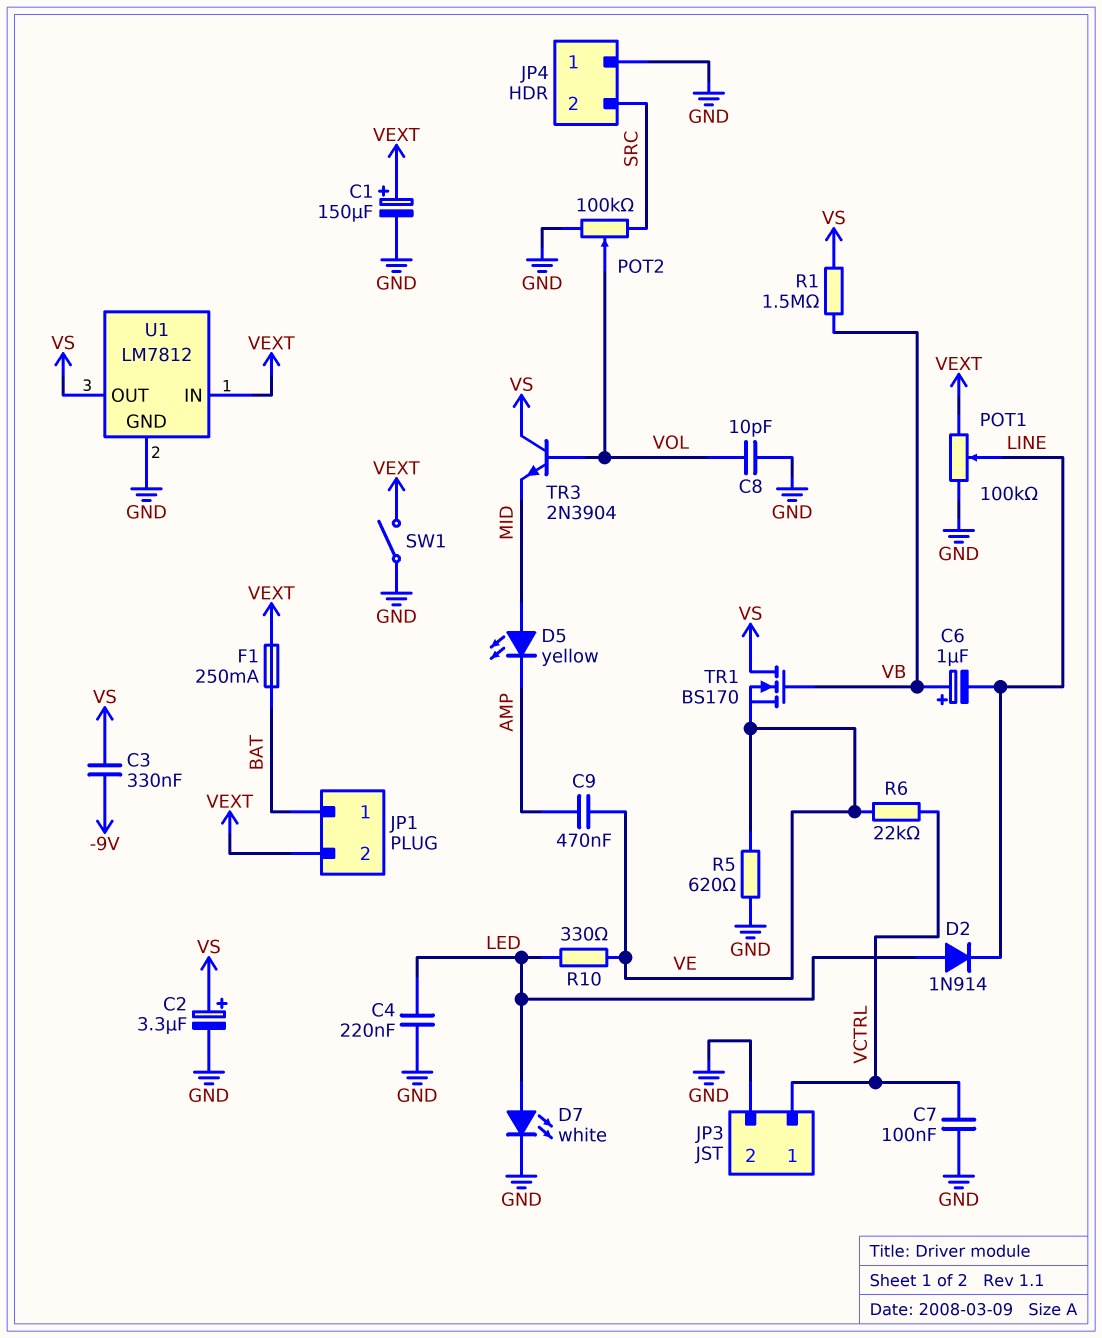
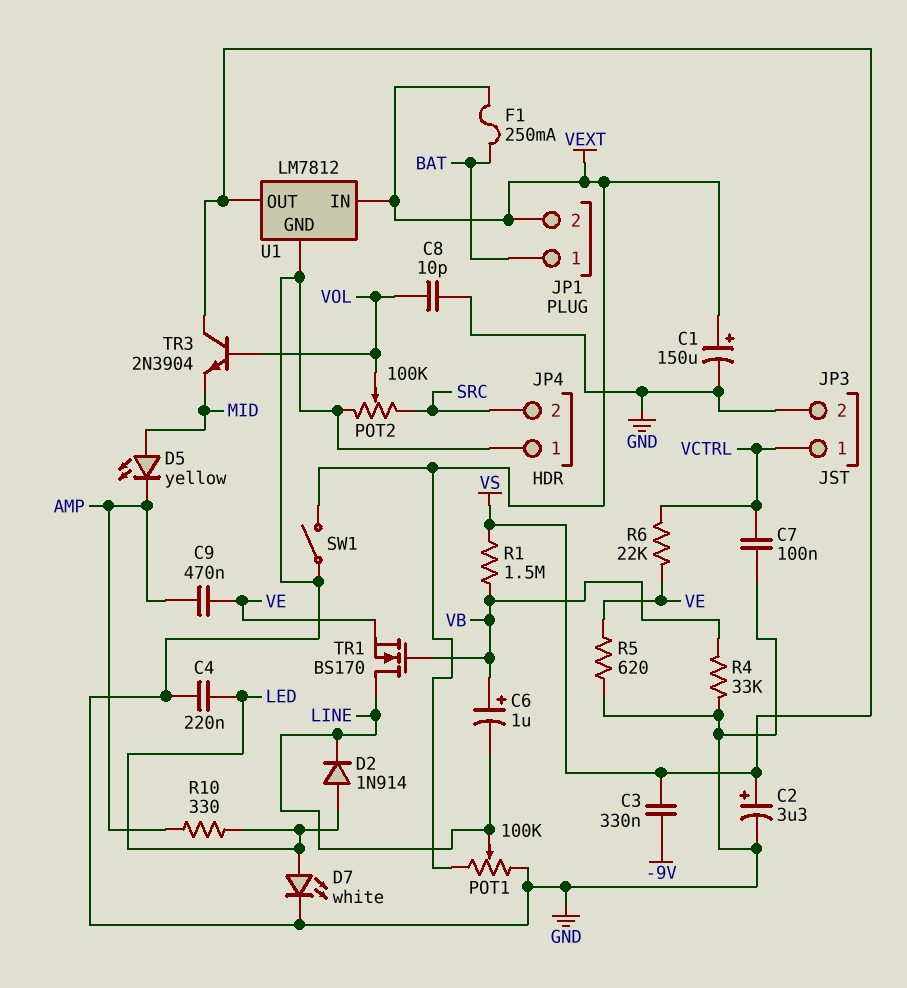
R4: none -> 33k (GND, VB)
R10: 330 (LED, VE) -> 330 (AMP, LED)
TR1: NMOS BS170 (G VB, D VS, S VE) -> NMOS BS170 (G VB, D LINE, S VE)

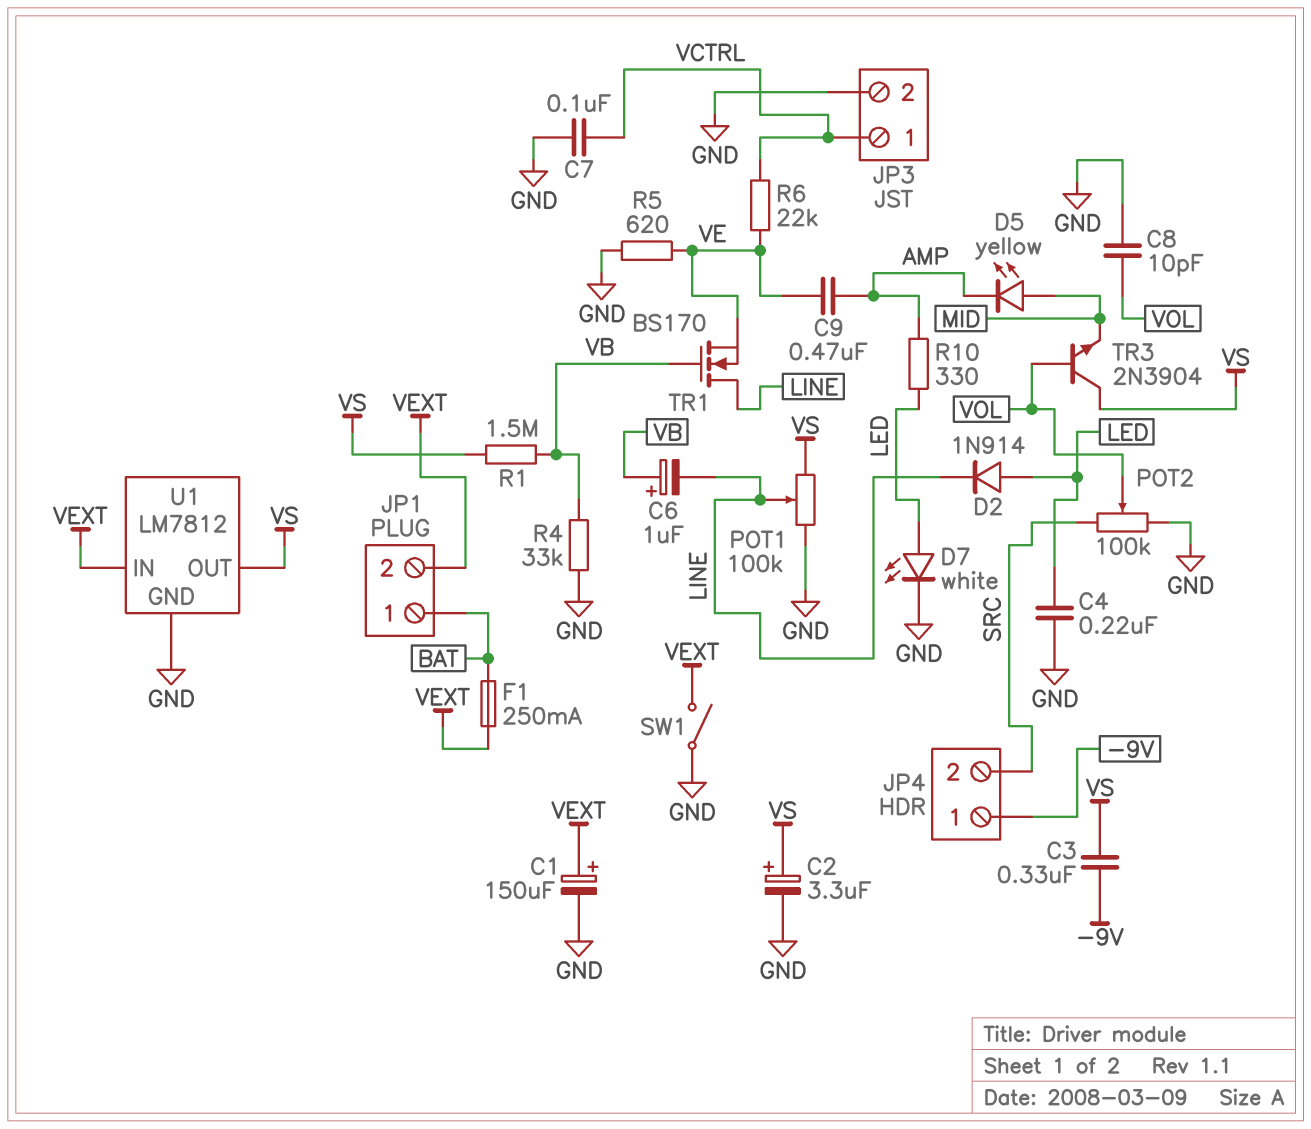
JP4 pin 1: GND -> -9V
POT1: 100k (GND, VEXT, wiper LINE) -> 100k (GND, VS, wiper LINE)

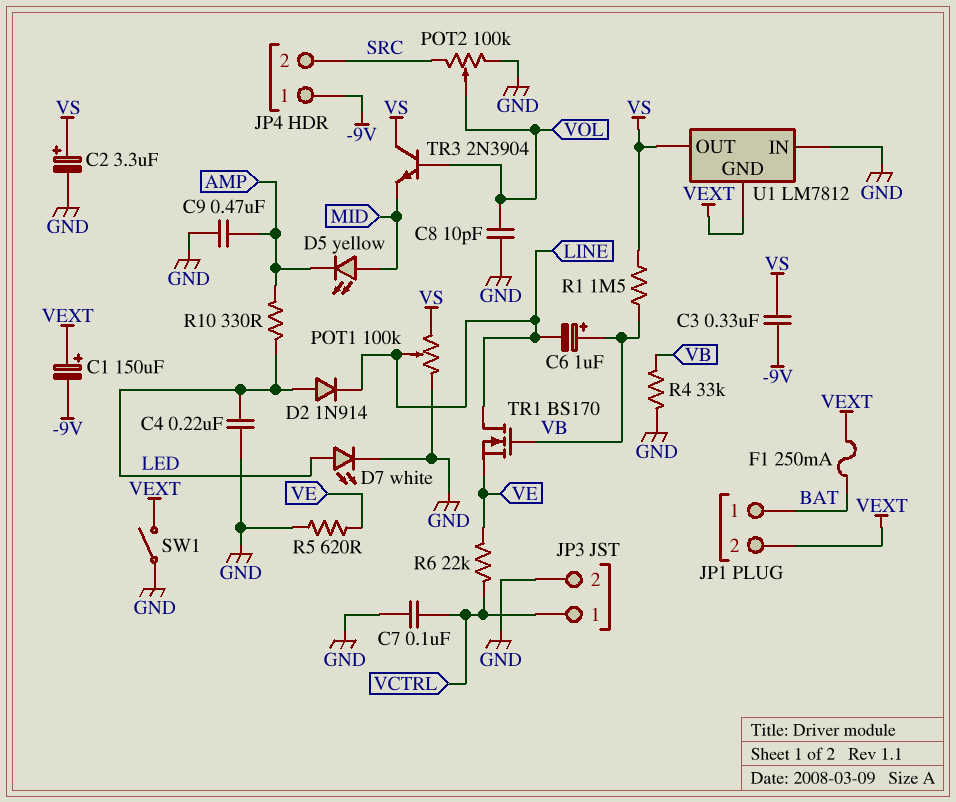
C1: 150uF (plus VEXT, minus GND) -> 150uF (plus VEXT, minus -9V)
C9: 470nF (AMP, VE) -> 470nF (AMP, GND)
U1 pin GND: GND -> VEXT
U1 pin IN: VEXT -> GND

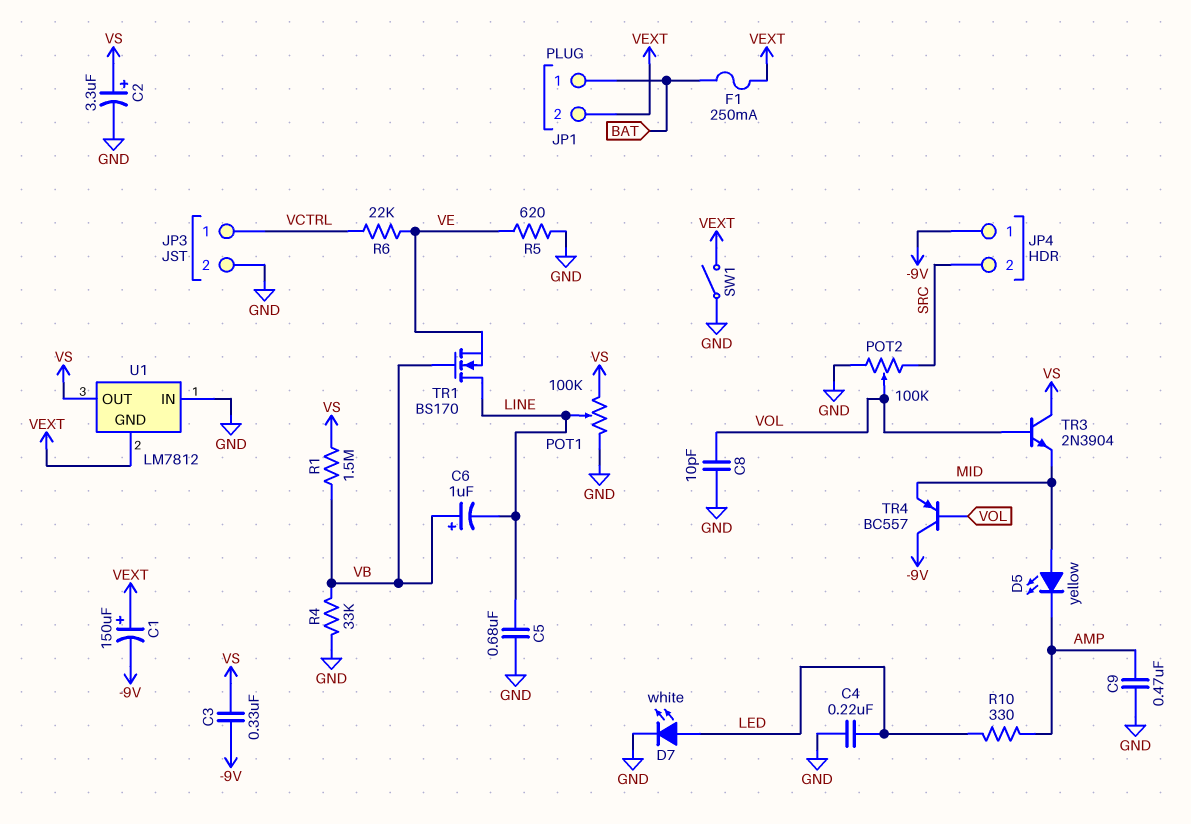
C5: none -> 680nF (GND, LINE)
C7: 100nF (GND, VCTRL) -> none
D2: diode 1N914 (A LED, K LINE) -> none
TR4: none -> PNP BC557 (B VOL, C -9V, E MID)

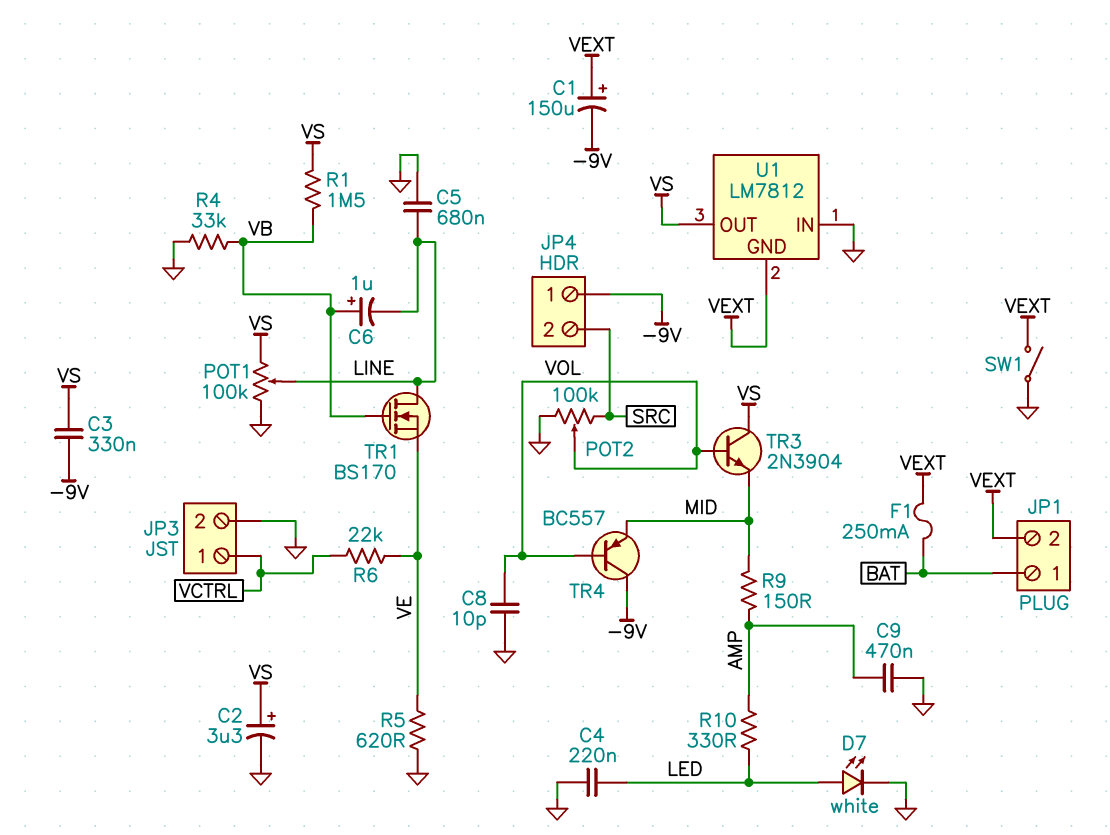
D5: LED yellow (A MID, K AMP) -> none
R9: none -> 150 (AMP, MID)

